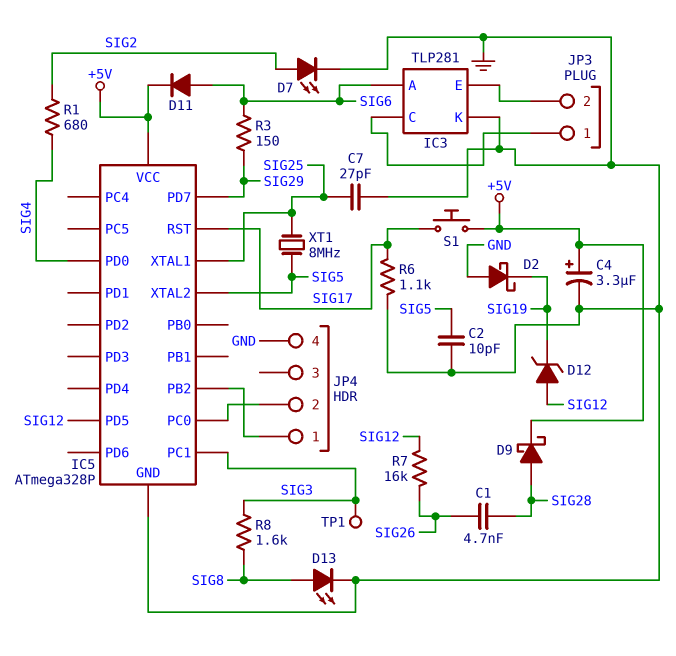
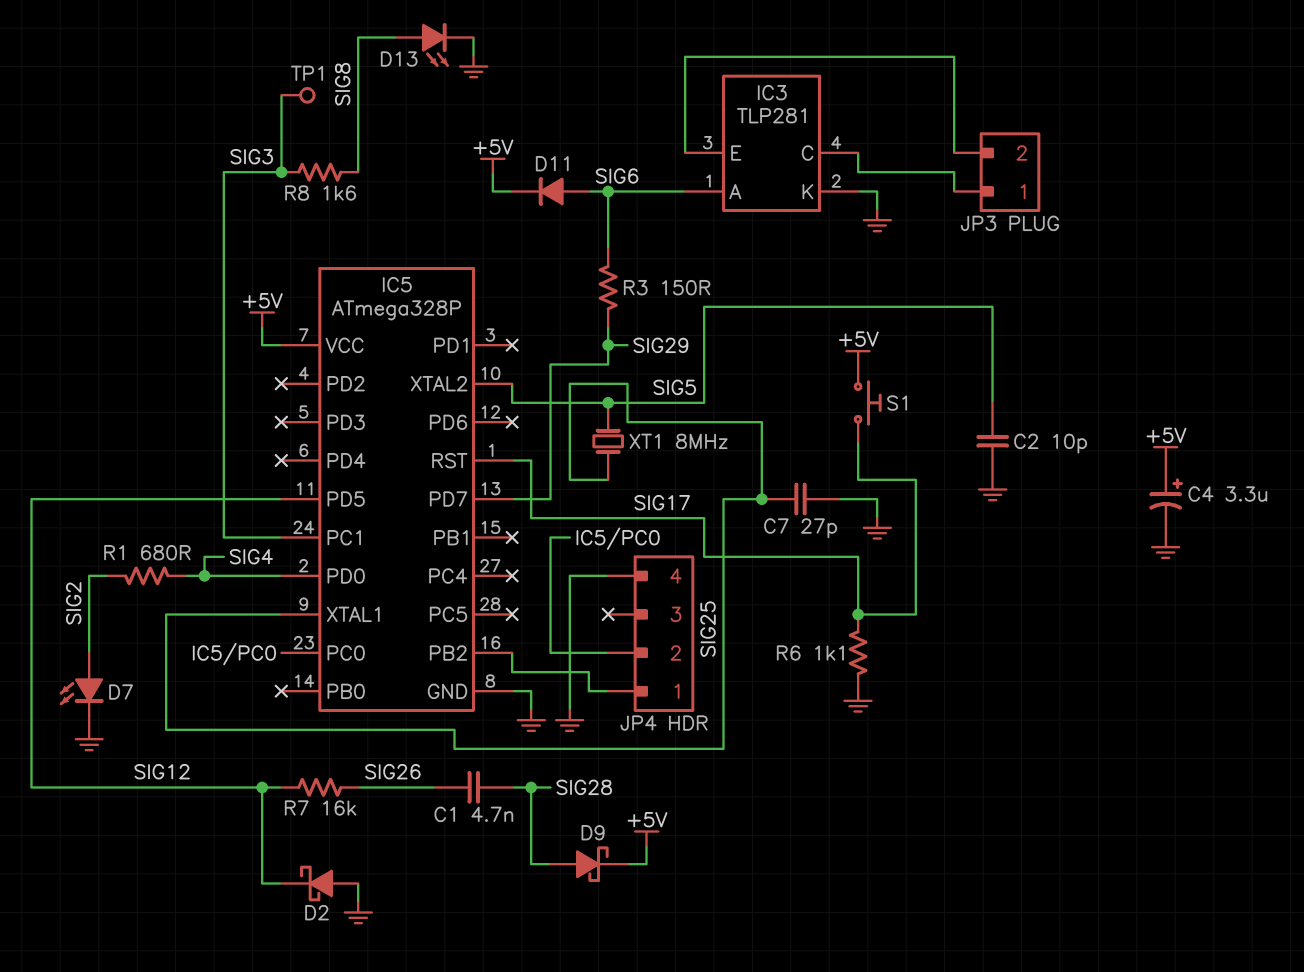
D2: schottky (A GND, K SIG19) -> schottky (A GND, K SIG12)
D12: zener (A SIG12, K SIG19) -> none

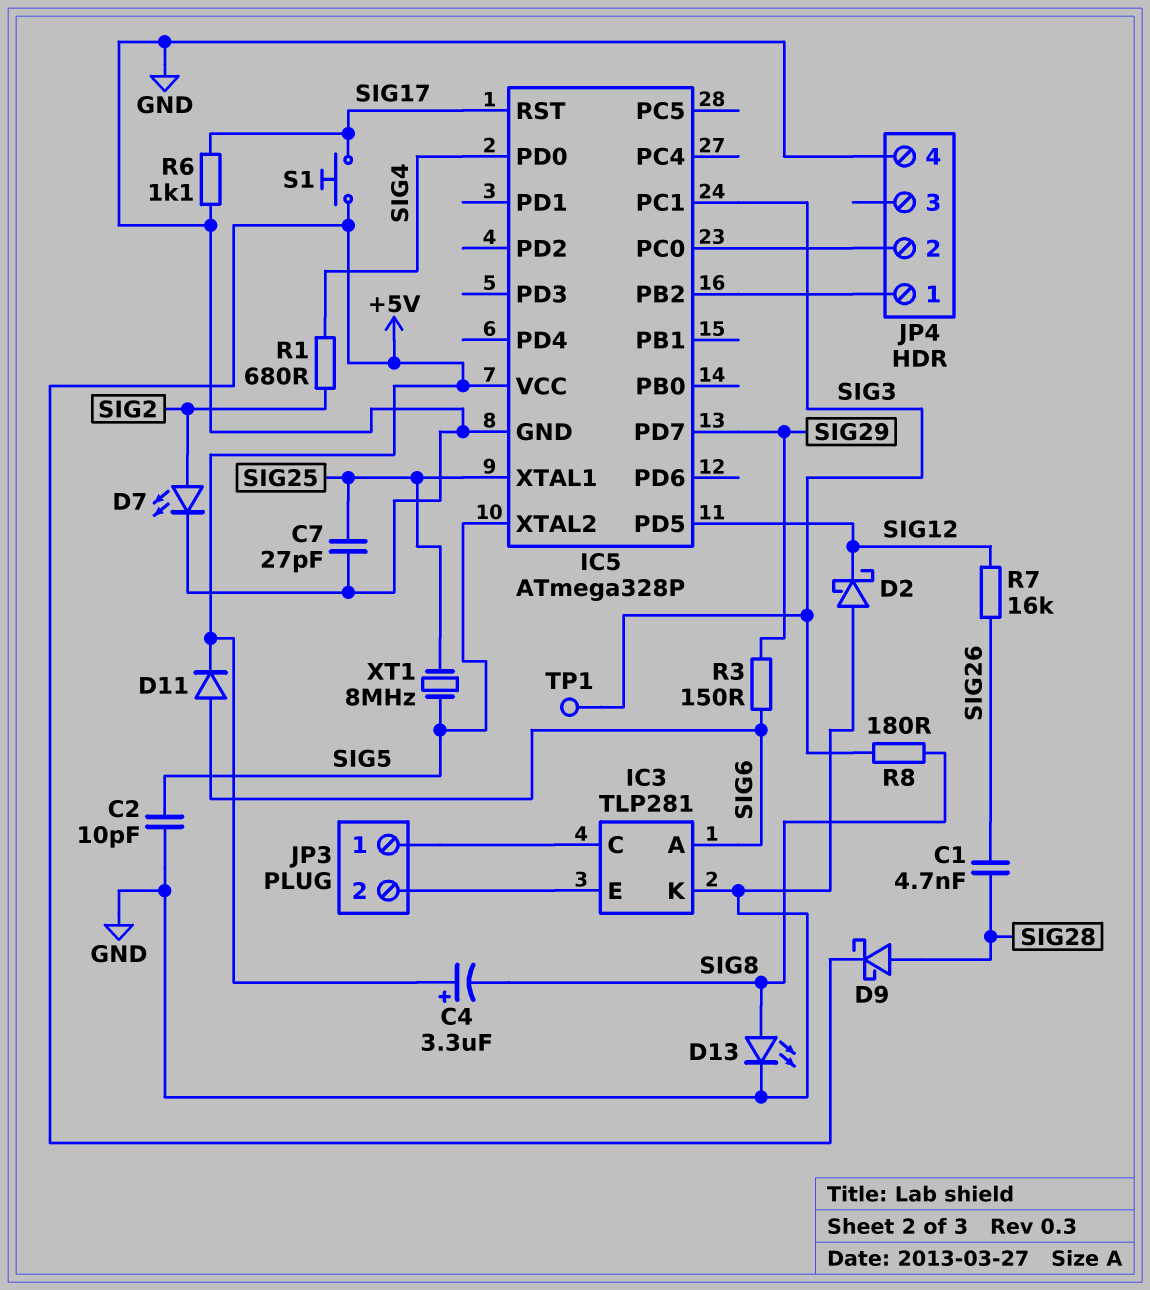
C4: 3.3uF (plus +5V, minus GND) -> 3.3uF (plus +5V, minus SIG8)
R8: 1.6k (SIG3, SIG8) -> 180 (SIG3, SIG8)

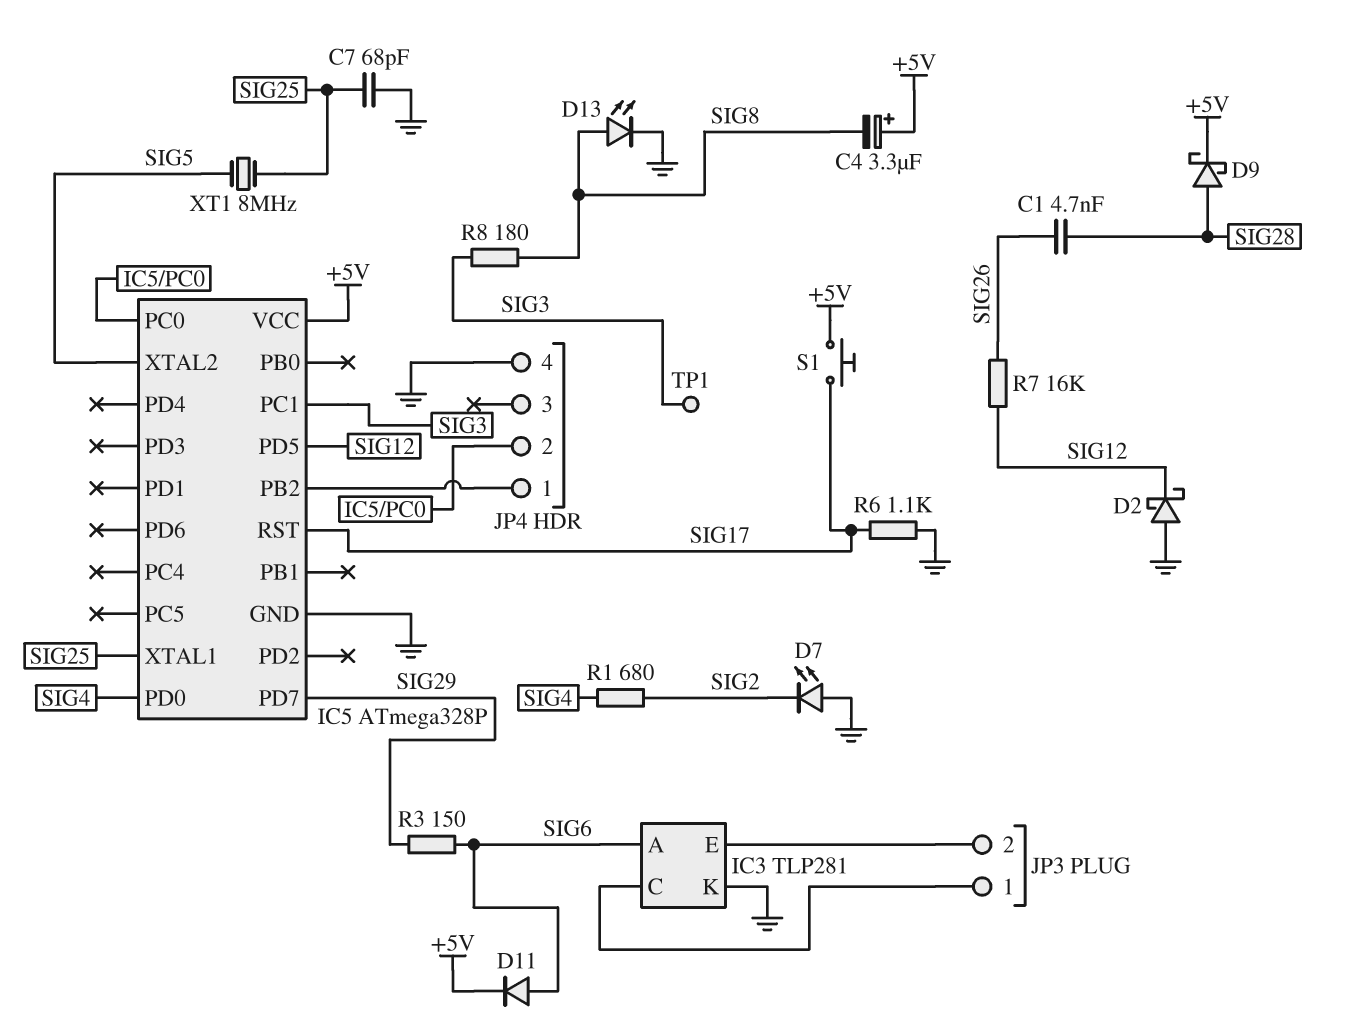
C2: 10pF (GND, SIG5) -> none
C7: 27pF (GND, SIG25) -> 68pF (GND, SIG25)
D7: LED (A SIG2, K GND) -> LED (A GND, K SIG2)

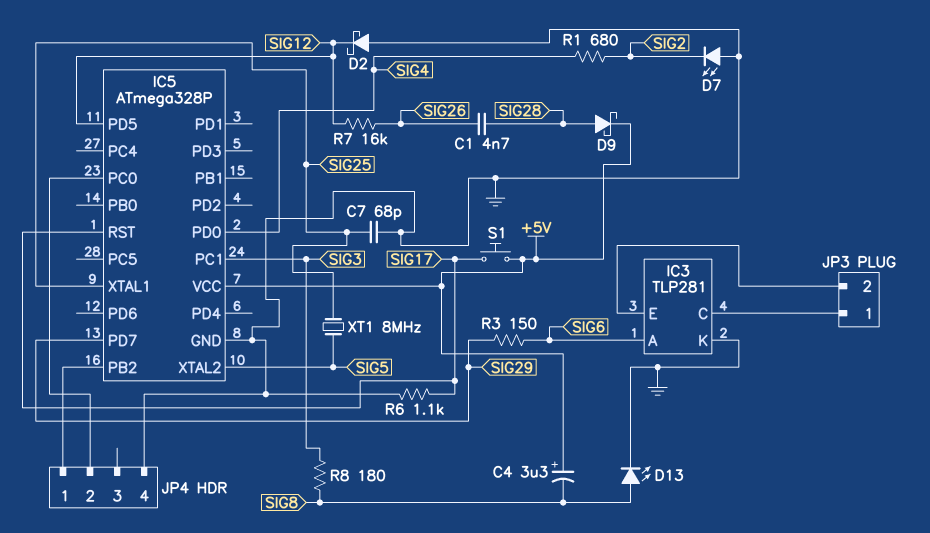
D11: diode (A SIG6, K +5V) -> none
TP1: test point (SIG3) -> none

